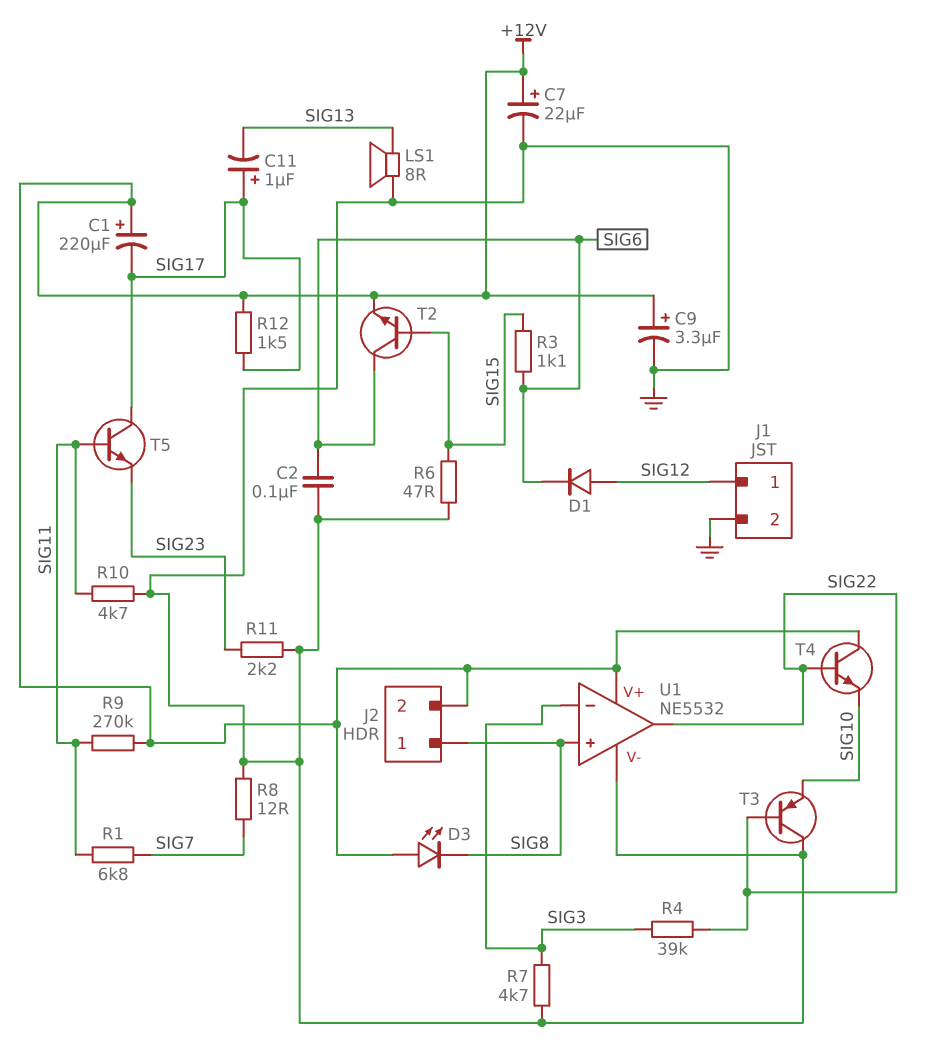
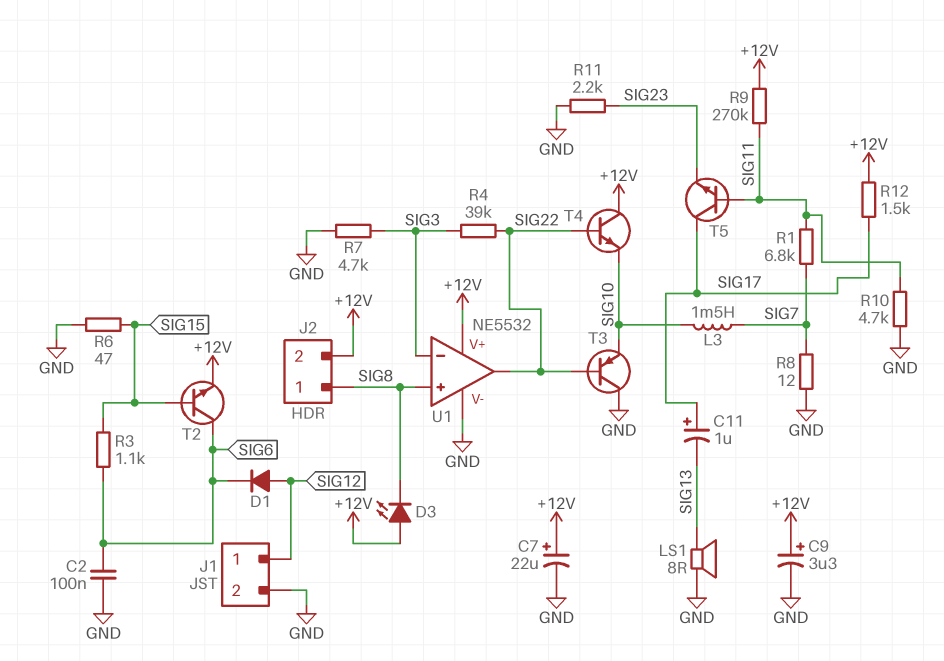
C1: 220uF (plus +12V, minus SIG17) -> none
L3: none -> 1.5mH (SIG7, SIG10)

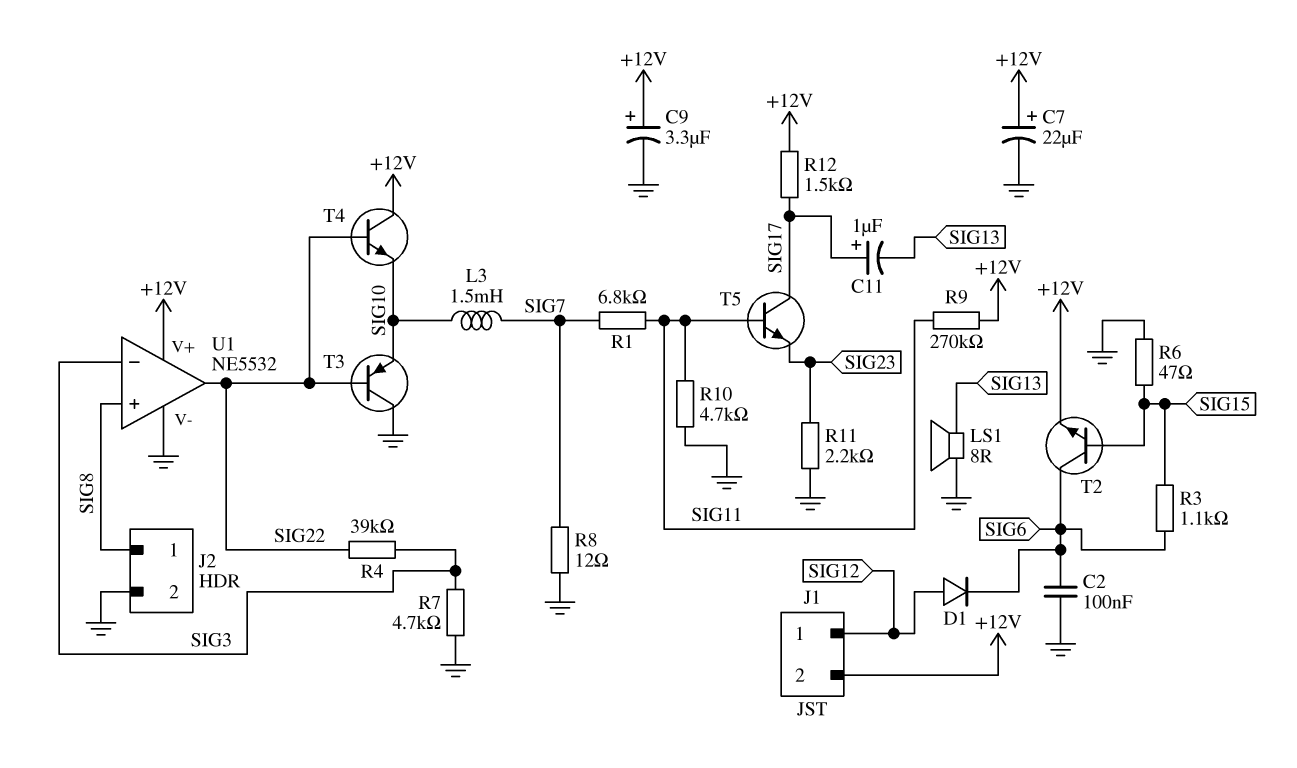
D3: LED (A +12V, K SIG8) -> none
J1 pin 2: GND -> +12V
J2 pin 2: +12V -> GND

